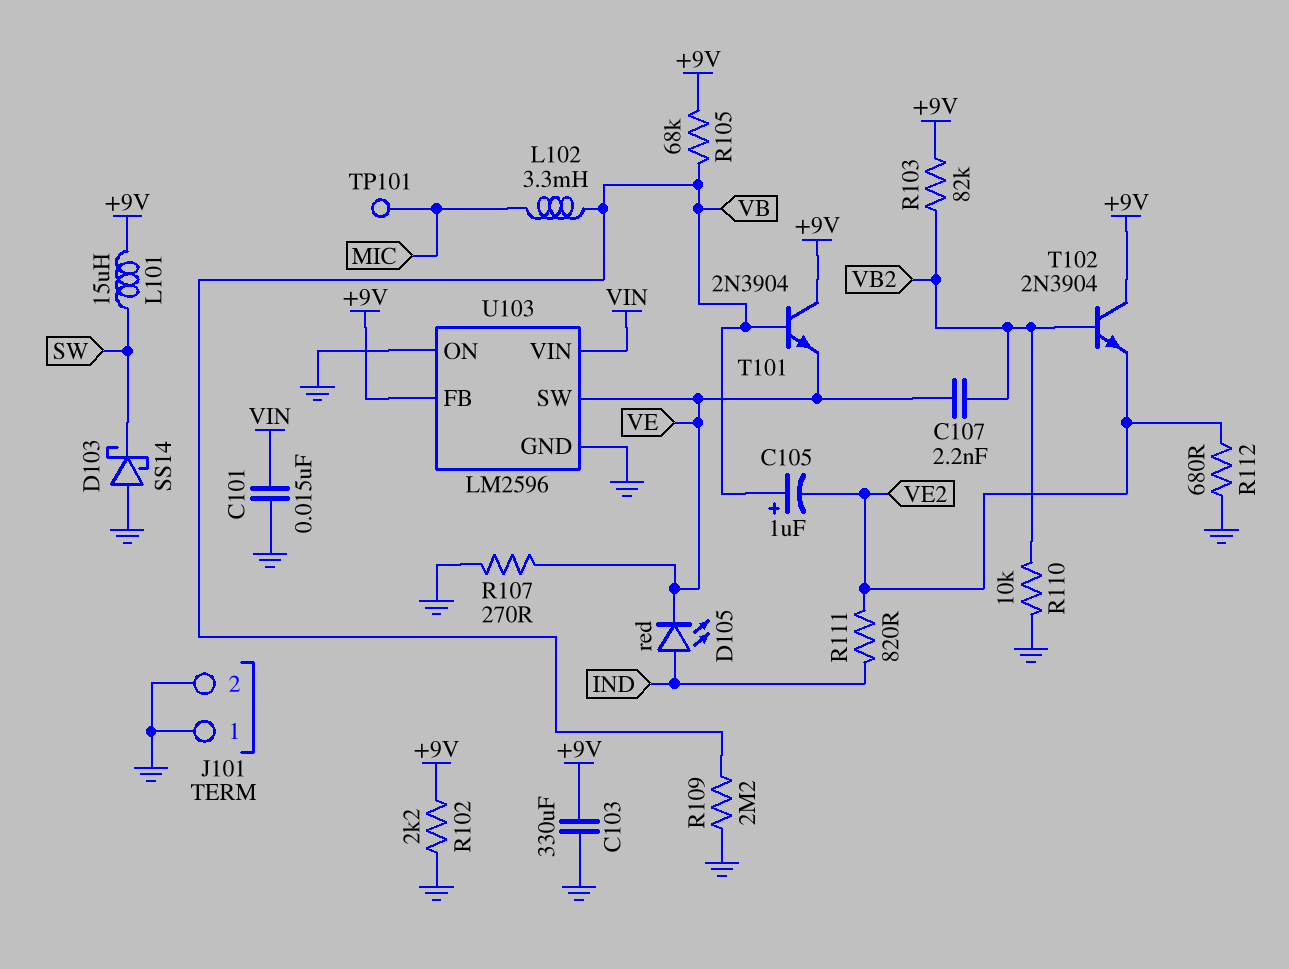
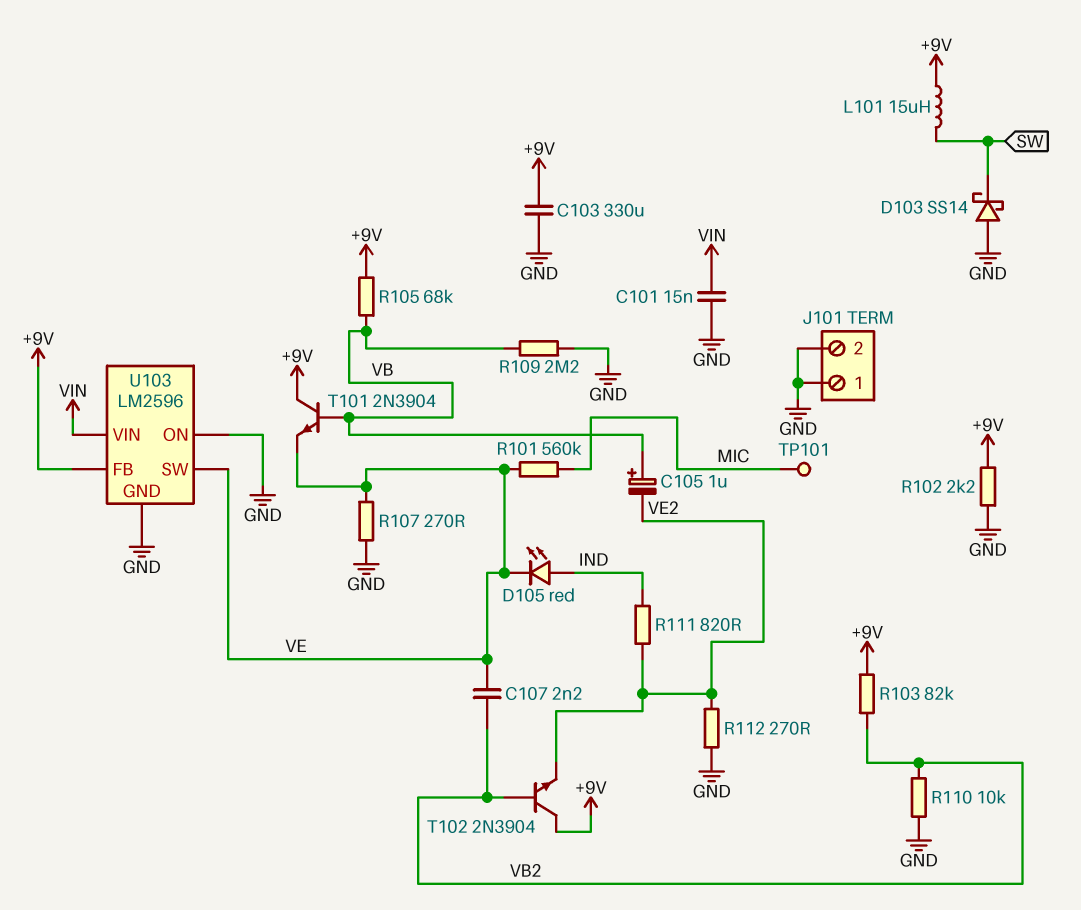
L102: 3.3mH (MIC, VB) -> none
R101: none -> 560k (MIC, VE)
R112: 680 (GND, VE2) -> 270 (GND, VE2)

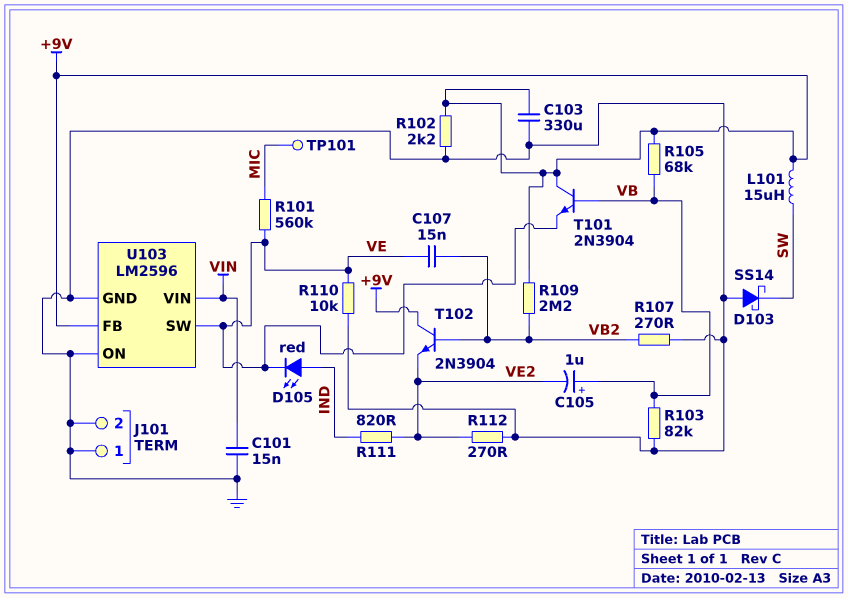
C107: 2.2nF (VB2, VE) -> 15nF (VB2, VE)
R103: 82k (+9V, VB2) -> 82k (GND, VB)
R107: 270 (GND, VE) -> 270 (GND, VB2)
R109: 2.2M (GND, VB) -> 2.2M (+9V, VB2)
R110: 10k (GND, VB2) -> 10k (GND, VE)

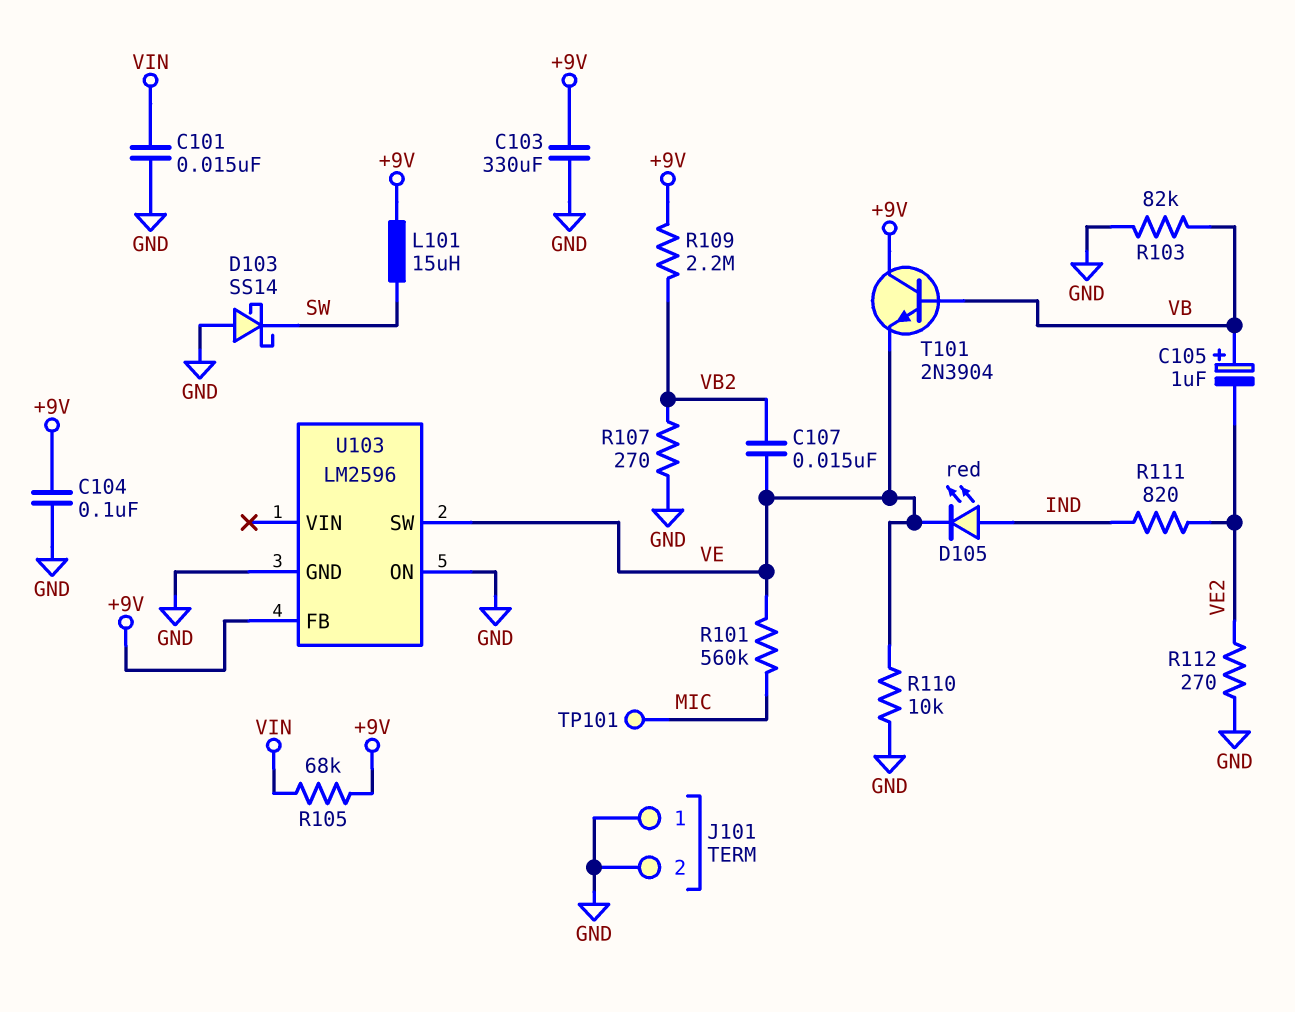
C104: none -> 100nF (+9V, GND)
R102: 2.2k (+9V, GND) -> none
R105: 68k (+9V, VB) -> 68k (+9V, VIN)
T102: NPN 2N3904 (B VB2, C +9V, E VE2) -> none
U103 pin VIN: VIN -> none

